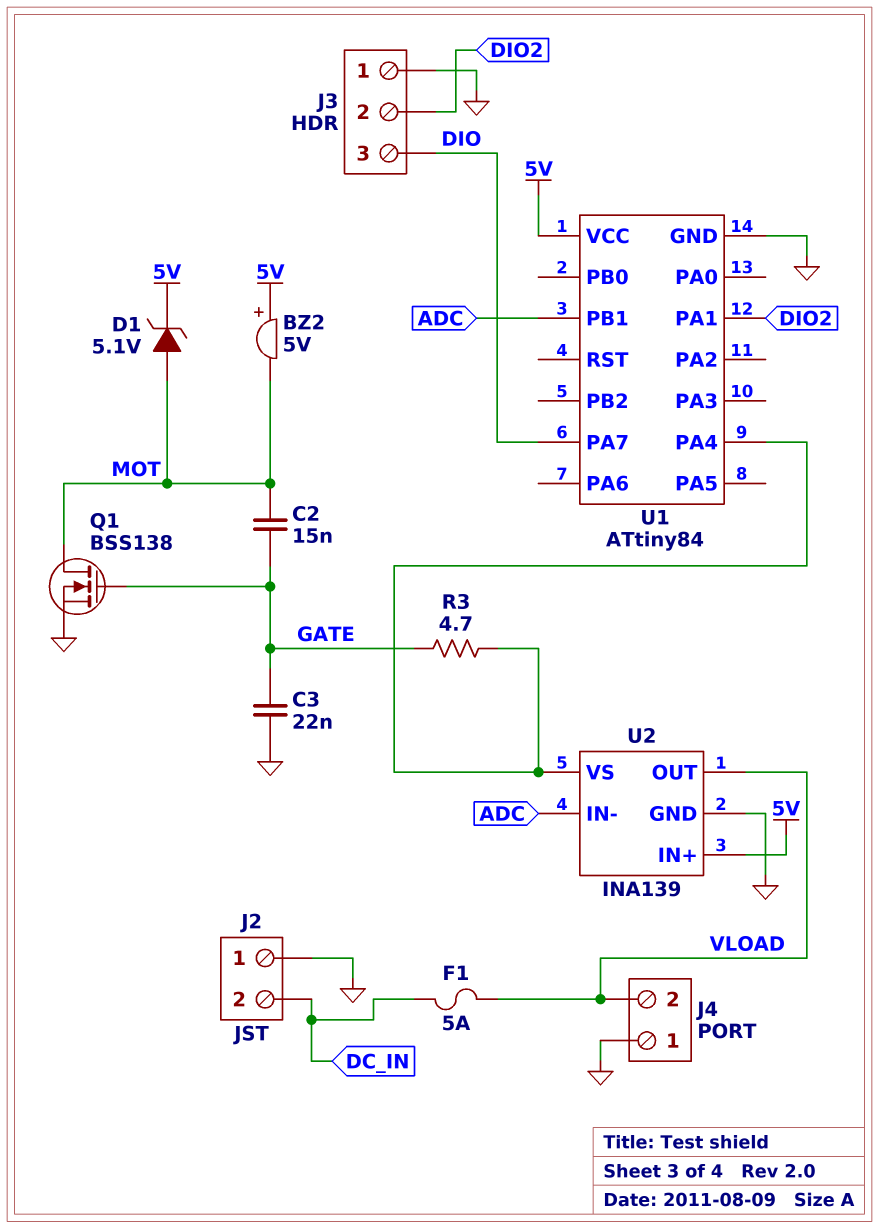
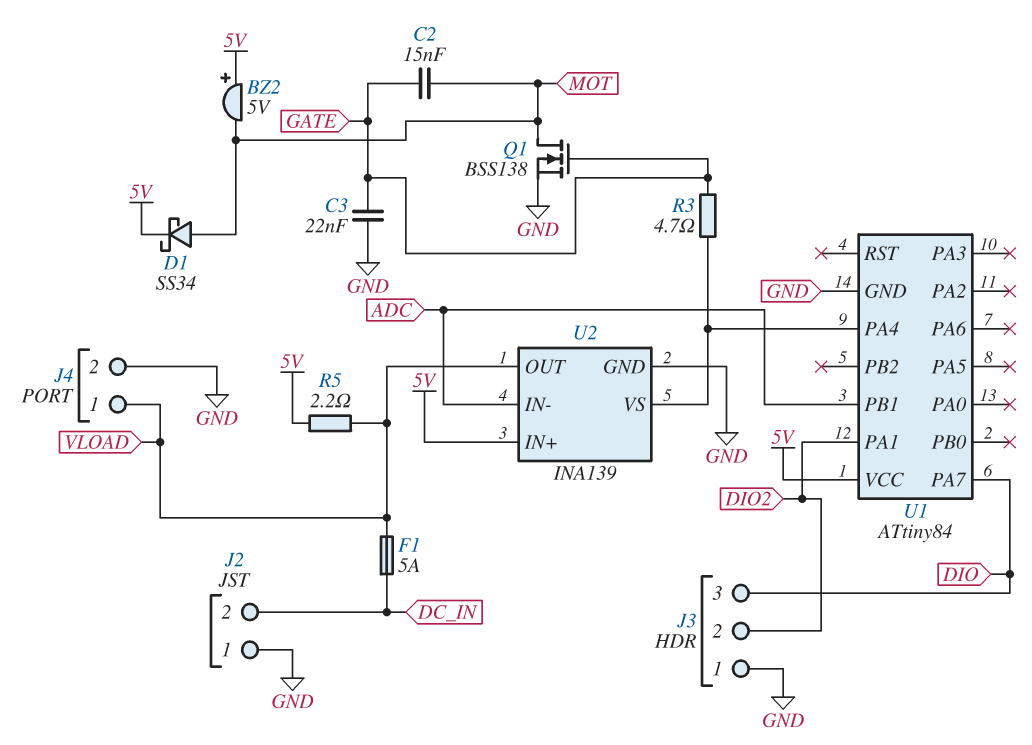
D1: zener 5.1V (A MOT, K 5V) -> schottky SS34 (A MOT, K 5V)
J4 pin 1: GND -> VLOAD
J4 pin 2: VLOAD -> GND
R5: none -> 2.2 (5V, VLOAD)

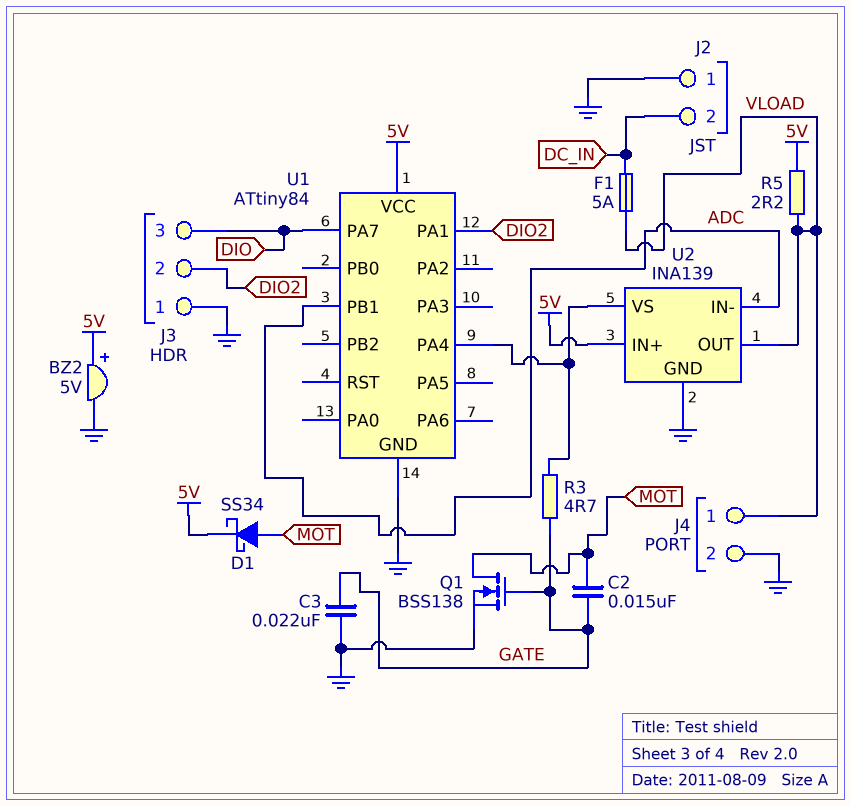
BZ2: buzzer 5V (plus 5V, minus MOT) -> buzzer 5V (plus 5V, minus GND)

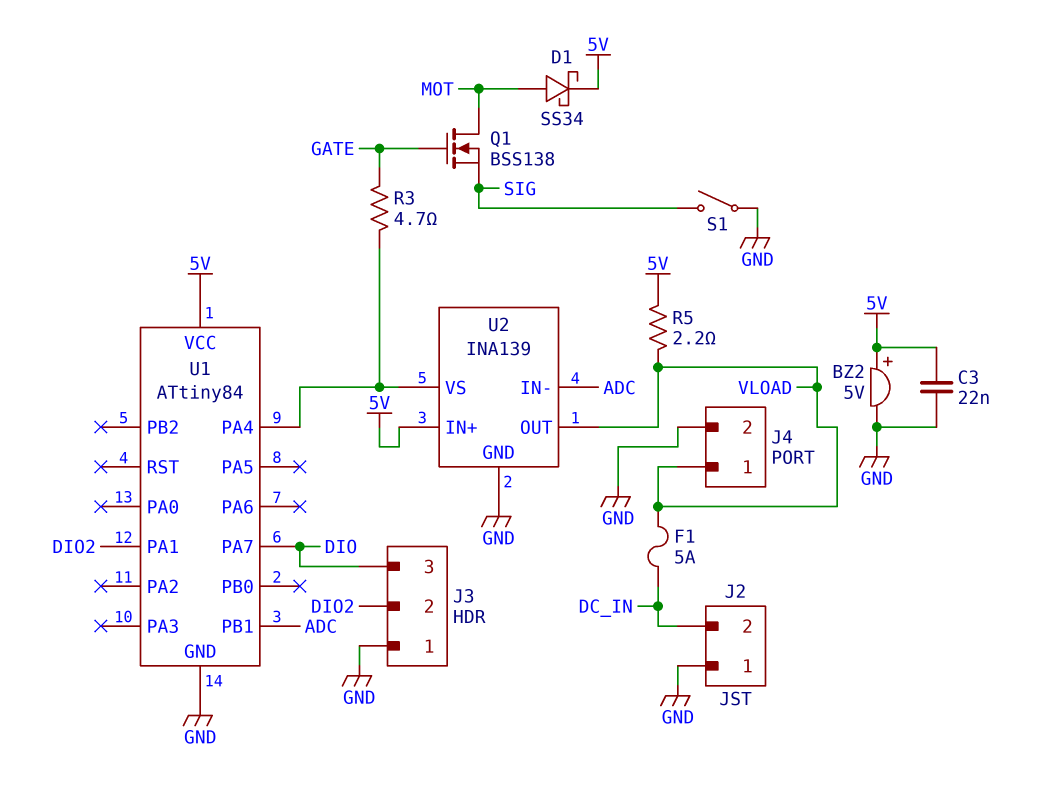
C2: 15nF (GATE, MOT) -> none
C3: 22nF (GATE, GND) -> 22nF (5V, GND)
Q1: NMOS BSS138 (G GATE, D MOT, S GND) -> NMOS BSS138 (G GATE, D MOT, S SIG)
S1: none -> switch (GND, SIG)

